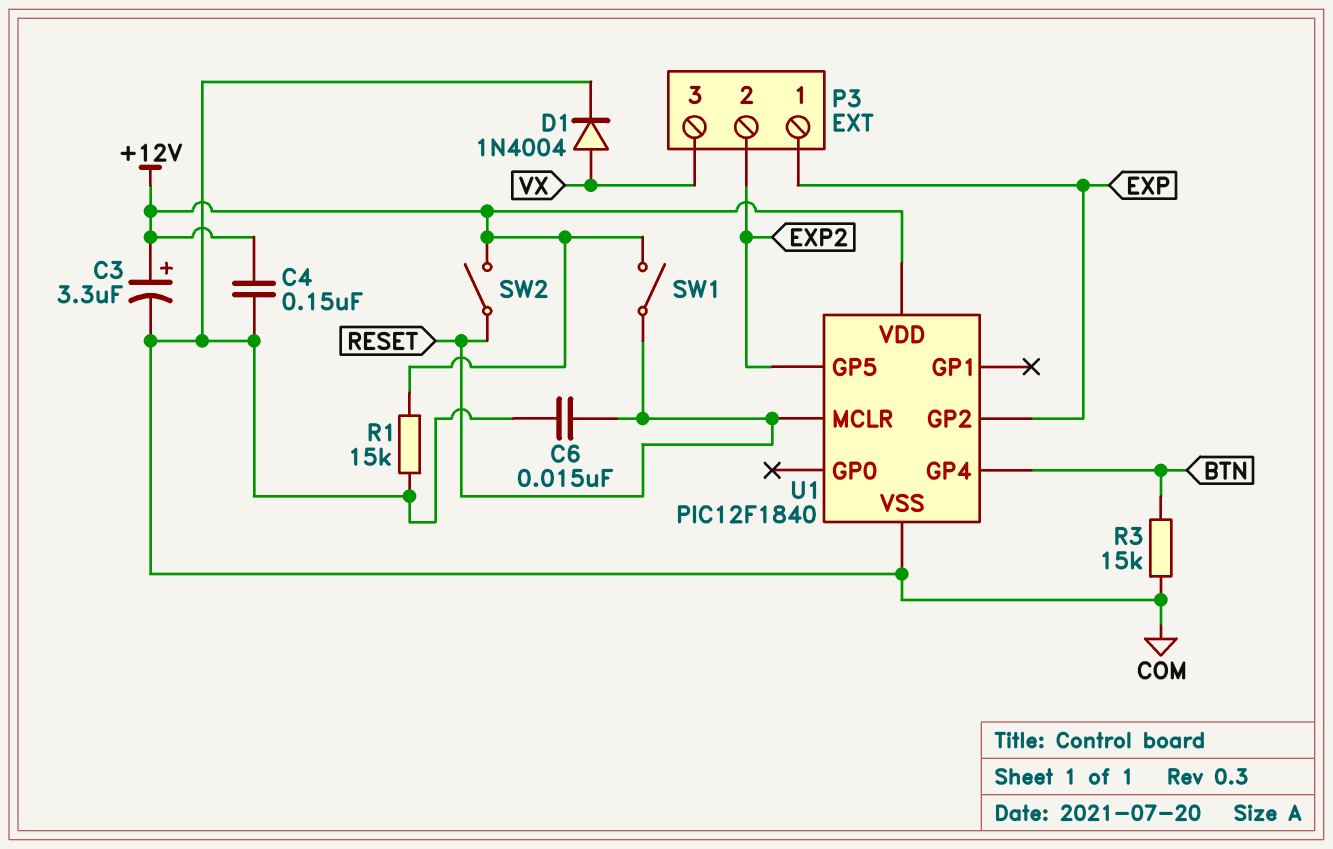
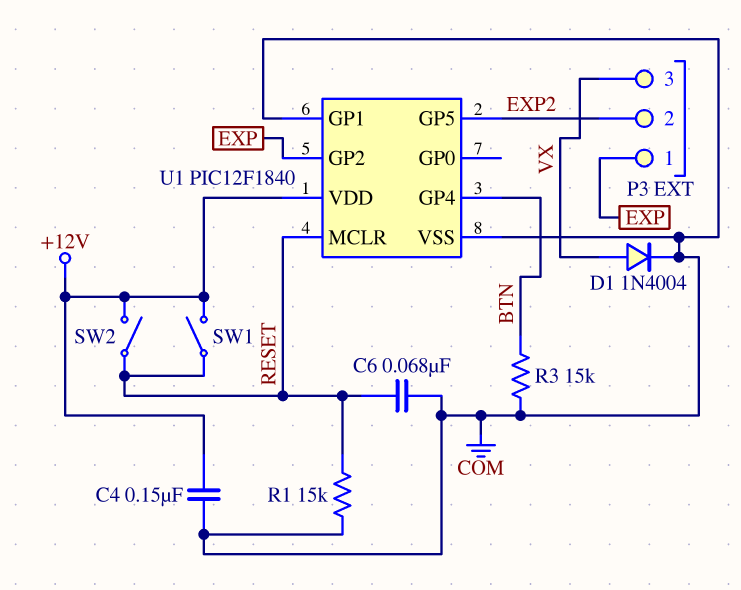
C3: 3.3uF (plus +12V, minus COM) -> none
C6: 15nF (COM, RESET) -> 68nF (COM, RESET)
R1: 15k (+12V, COM) -> 15k (COM, RESET)
U1 pin GP1: none -> COM

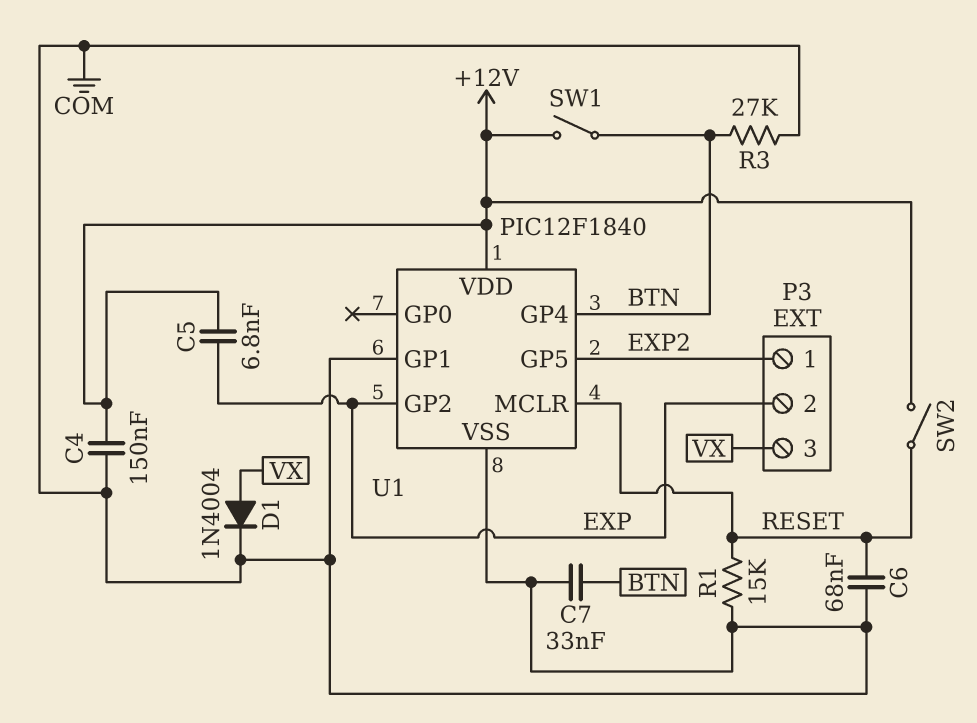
C5: none -> 6.8nF (+12V, EXP)
C7: none -> 33nF (BTN, COM)
P3 pin 1: EXP -> EXP2
P3 pin 2: EXP2 -> EXP
R3: 15k (BTN, COM) -> 27k (BTN, COM)
SW1: switch (+12V, RESET) -> switch (+12V, BTN)

